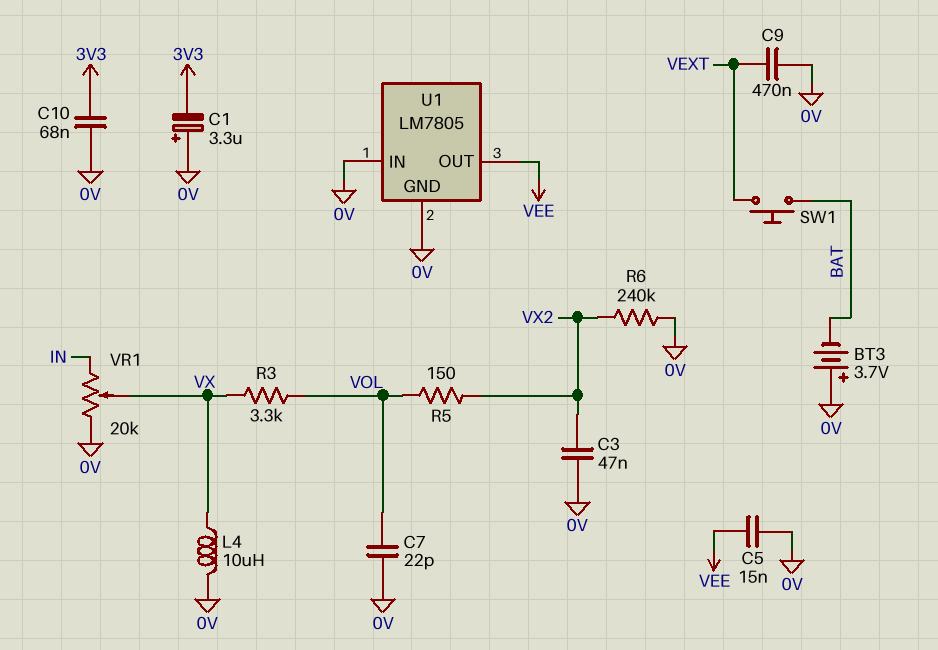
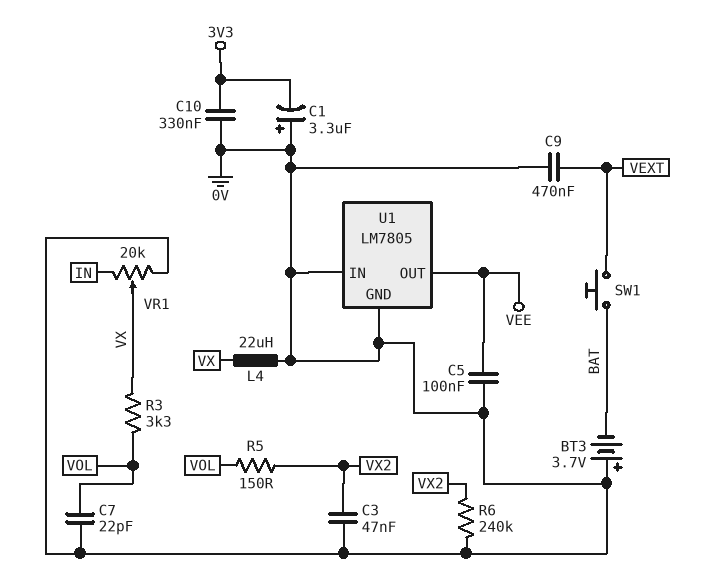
C5: 15nF (0V, VEE) -> 100nF (0V, VEE)
C10: 68nF (0V, 3V3) -> 330nF (0V, 3V3)
L4: 10uH (0V, VX) -> 22uH (0V, VX)

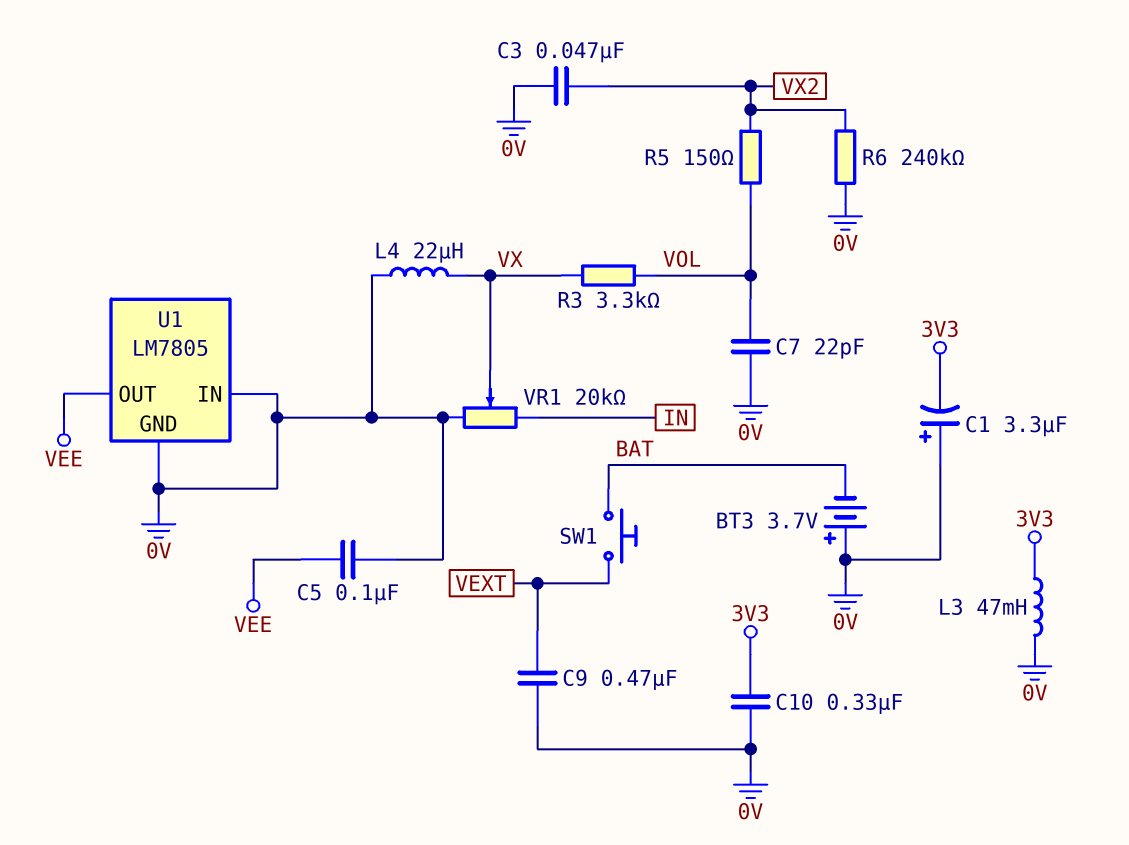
L3: none -> 47mH (0V, 3V3)

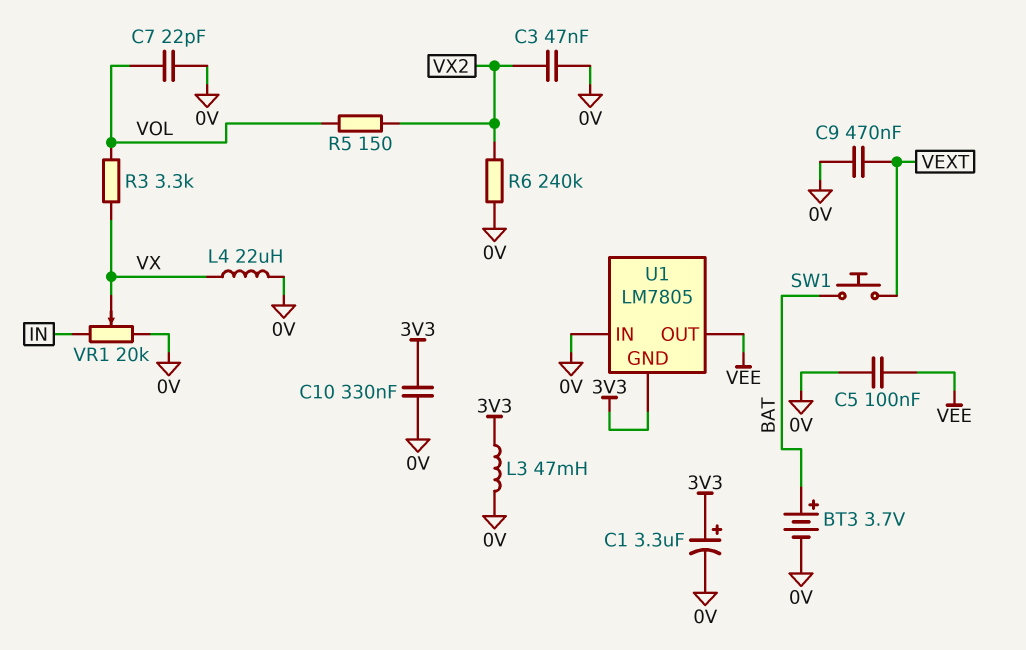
BT3: 3.7V (plus 0V, minus BAT) -> 3.7V (plus BAT, minus 0V)
C1: 3.3uF (plus 0V, minus 3V3) -> 3.3uF (plus 3V3, minus 0V)
U1 pin GND: 0V -> 3V3

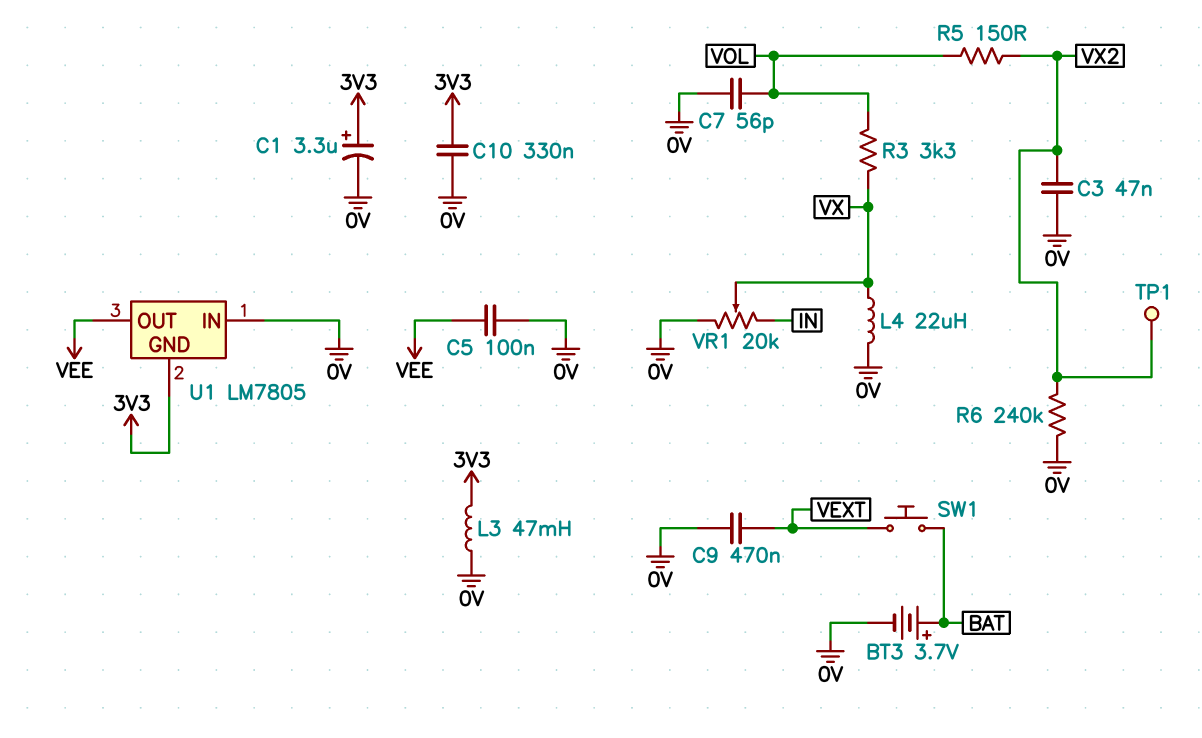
C7: 22pF (0V, VOL) -> 56pF (0V, VOL)
TP1: none -> test point (VX2)

